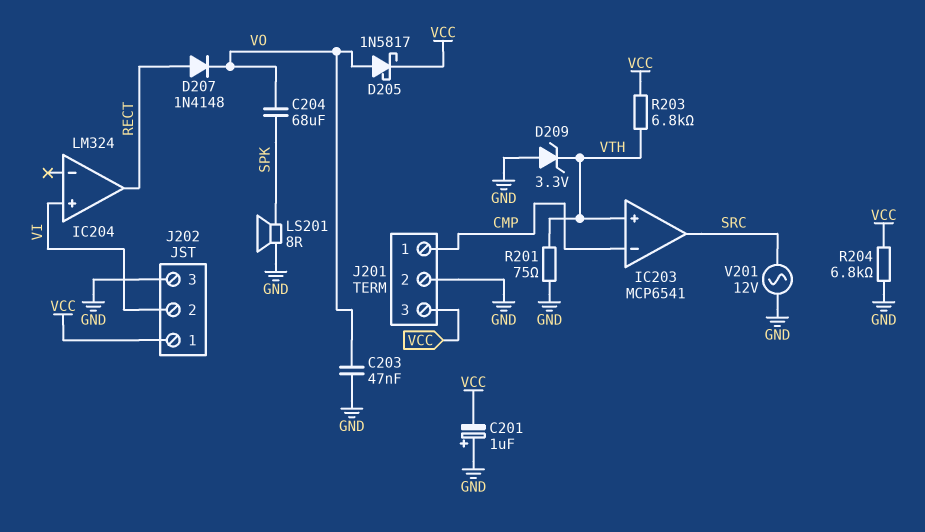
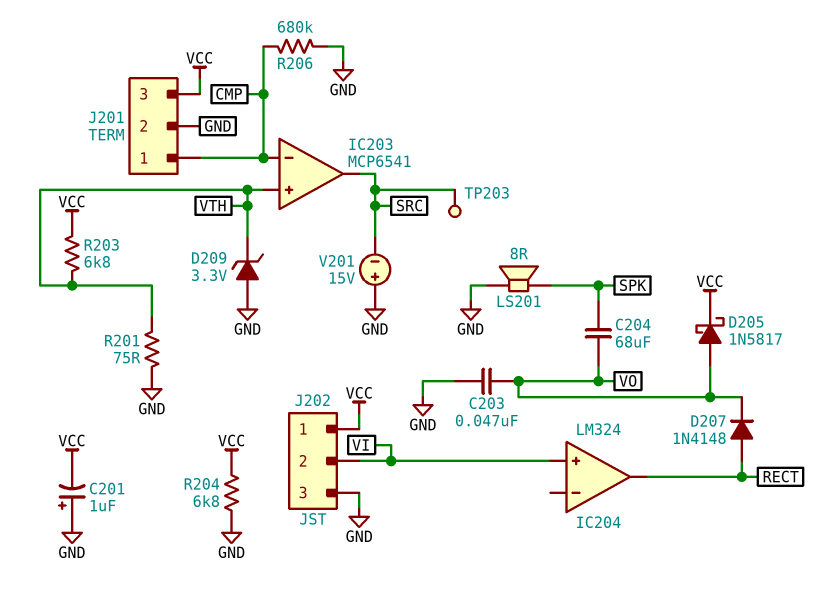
R206: none -> 680k (CMP, GND)
TP203: none -> test point (SRC)
V201: AC 12V (GND, SRC) -> 15V (plus GND, minus SRC)

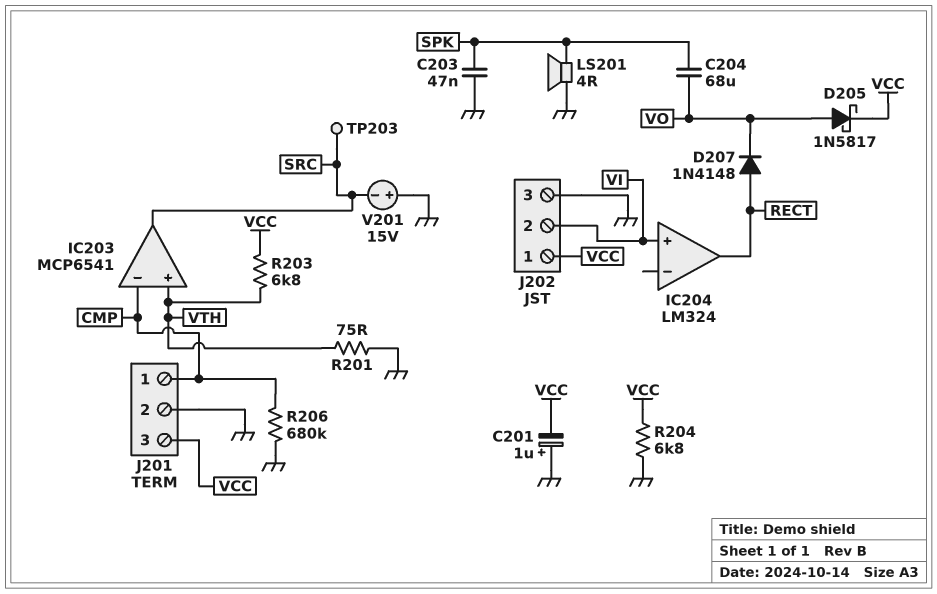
C203: 47nF (GND, VO) -> 47nF (GND, SPK)
D209: zener 3.3V (A GND, K VTH) -> none
LS201: speaker 8R (GND, SPK) -> speaker 4R (GND, SPK)

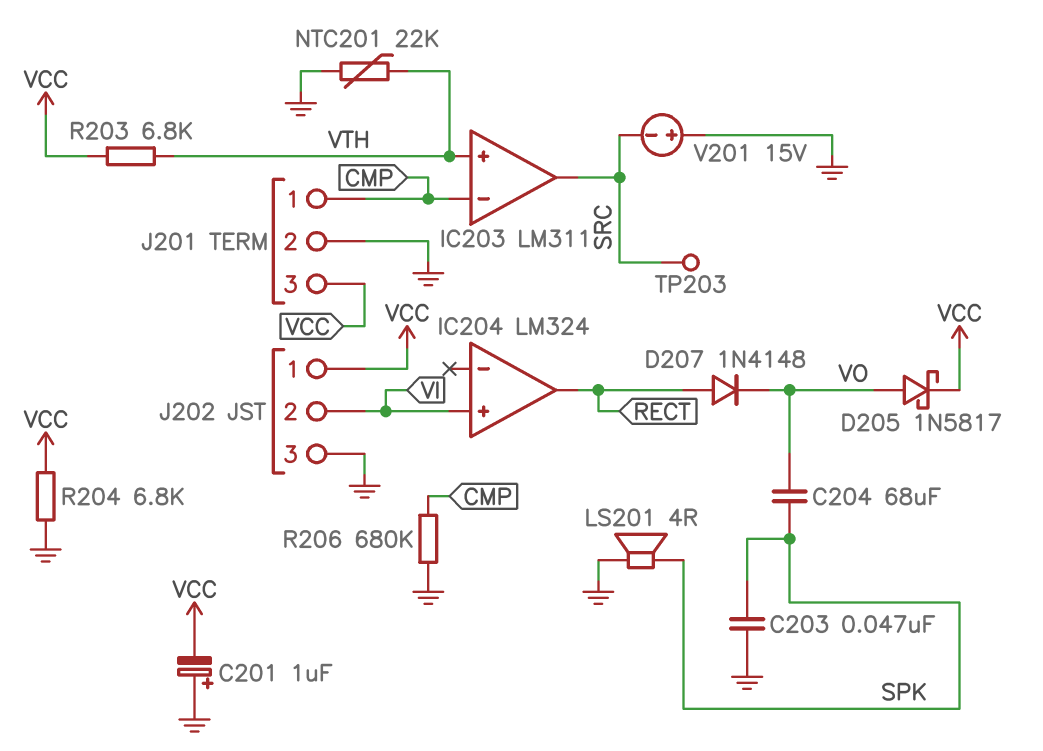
IC203: MCP6541 -> LM311
NTC201: none -> 22k (GND, VTH)
R201: 75 (GND, VTH) -> none

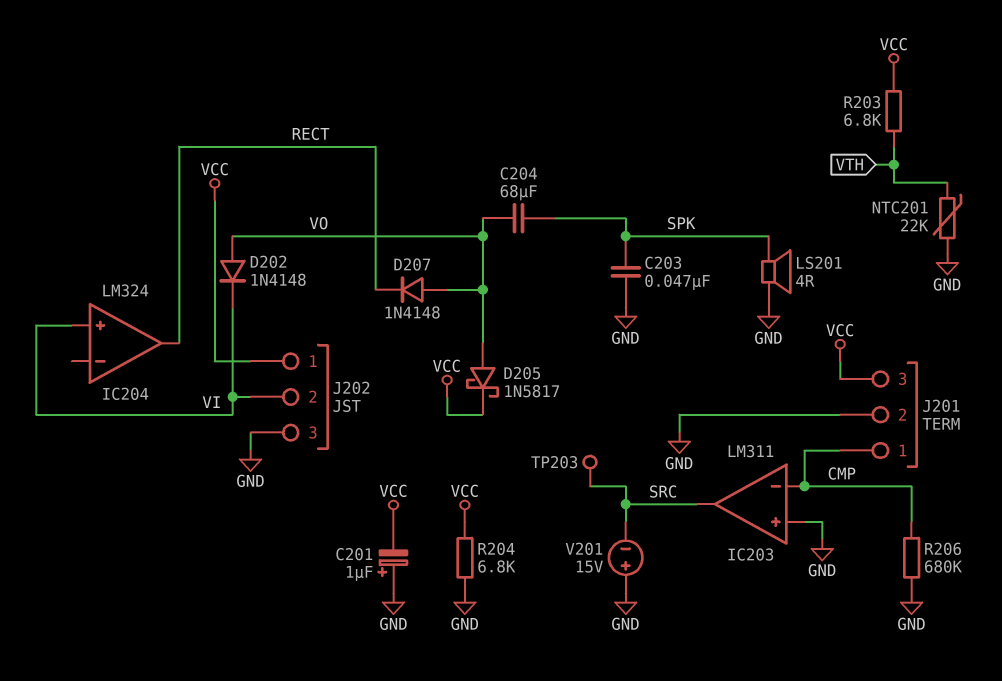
D202: none -> diode 1N4148 (A VO, K VI)
D207: diode 1N4148 (A RECT, K VO) -> diode 1N4148 (A VO, K RECT)
IC203 pin in+: VTH -> GND

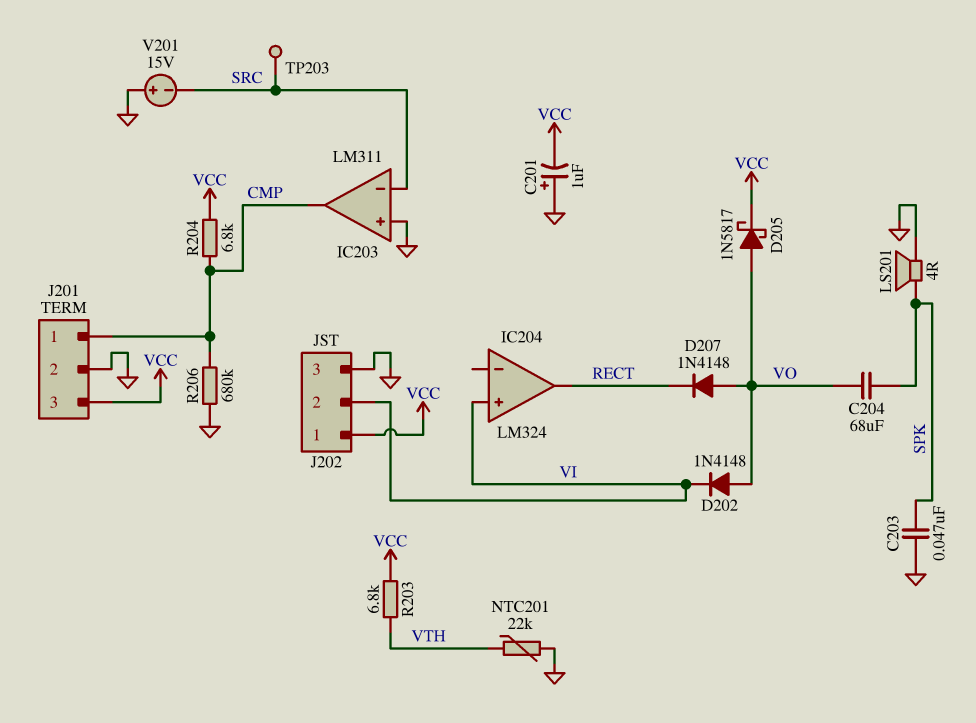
IC203 pin in-: CMP -> SRC
IC203 pin out: SRC -> CMP
R204: 6.8k (GND, VCC) -> 6.8k (CMP, VCC)

